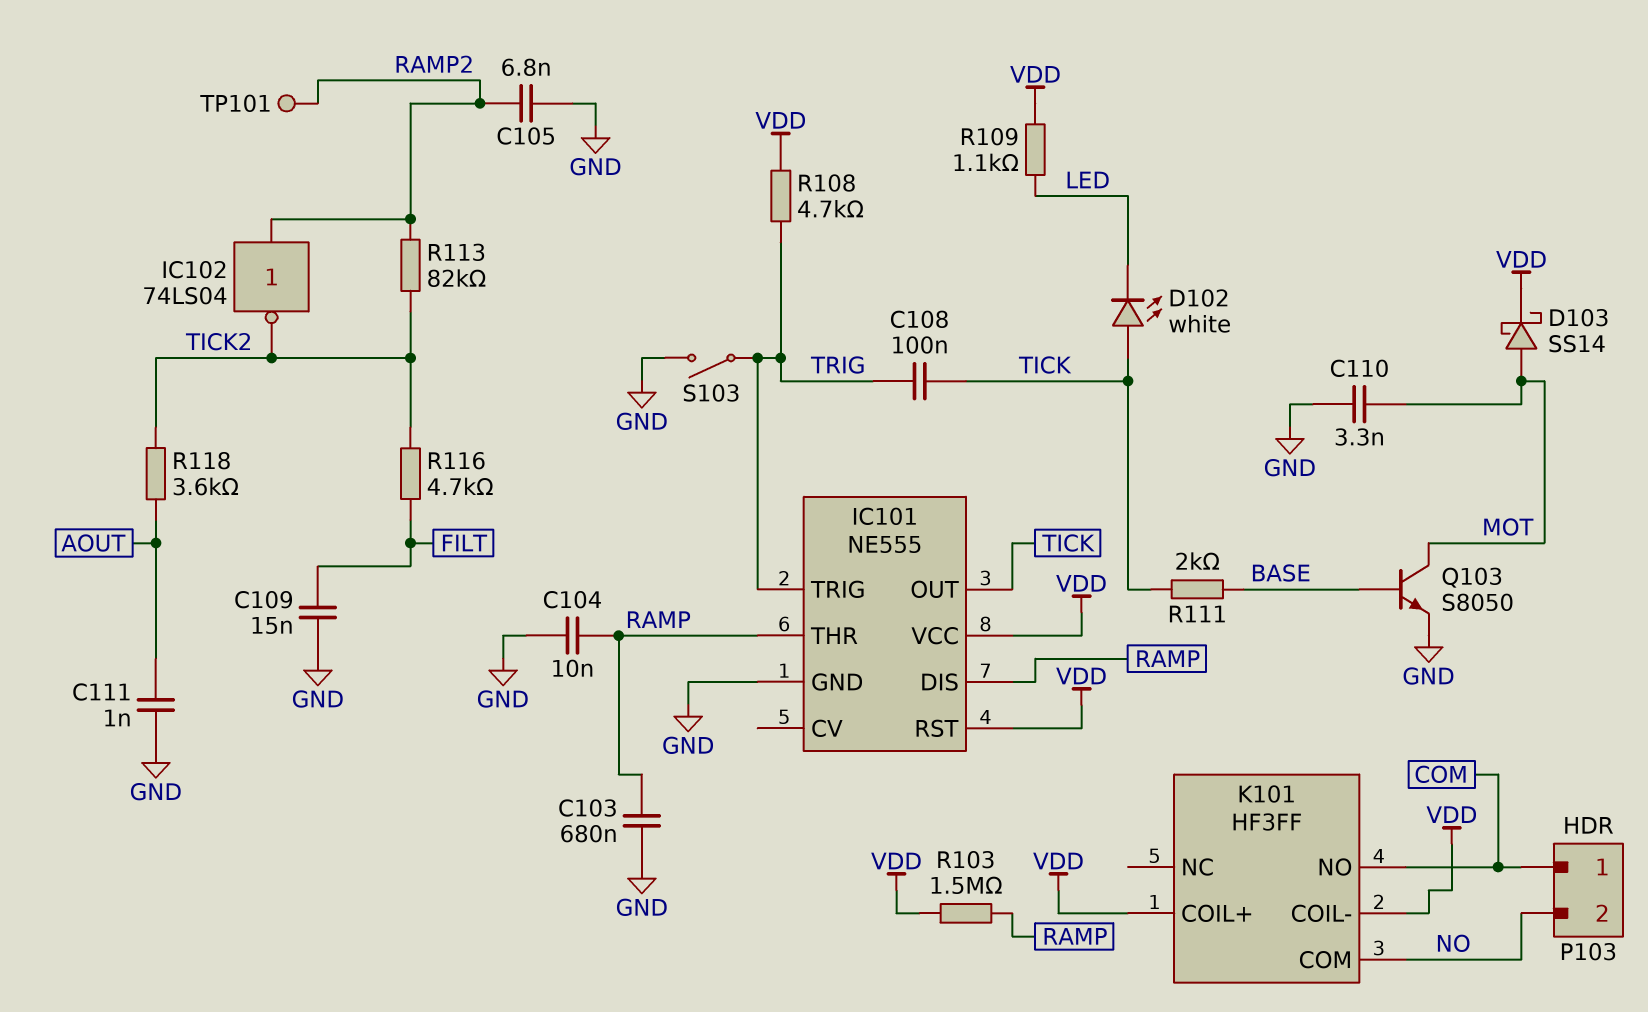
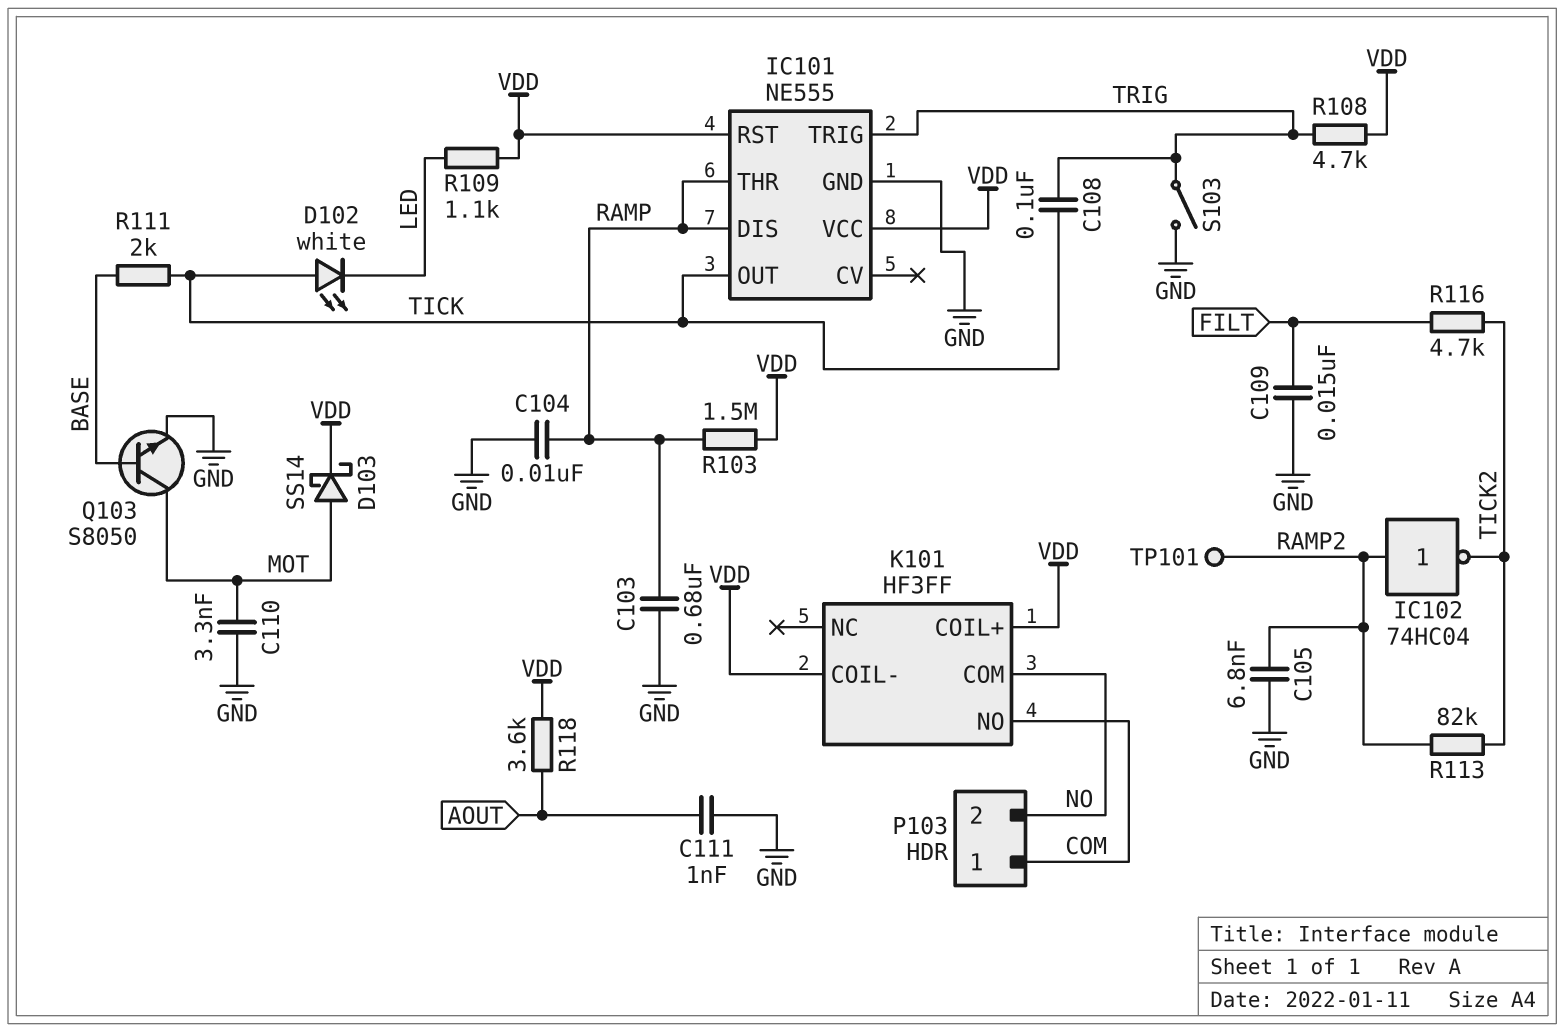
IC102: NOT 74LS04 (in RAMP2, out TICK2) -> NOT 74HC04 (in RAMP2, out TICK2)
R118: 3.6k (AOUT, TICK2) -> 3.6k (AOUT, VDD)

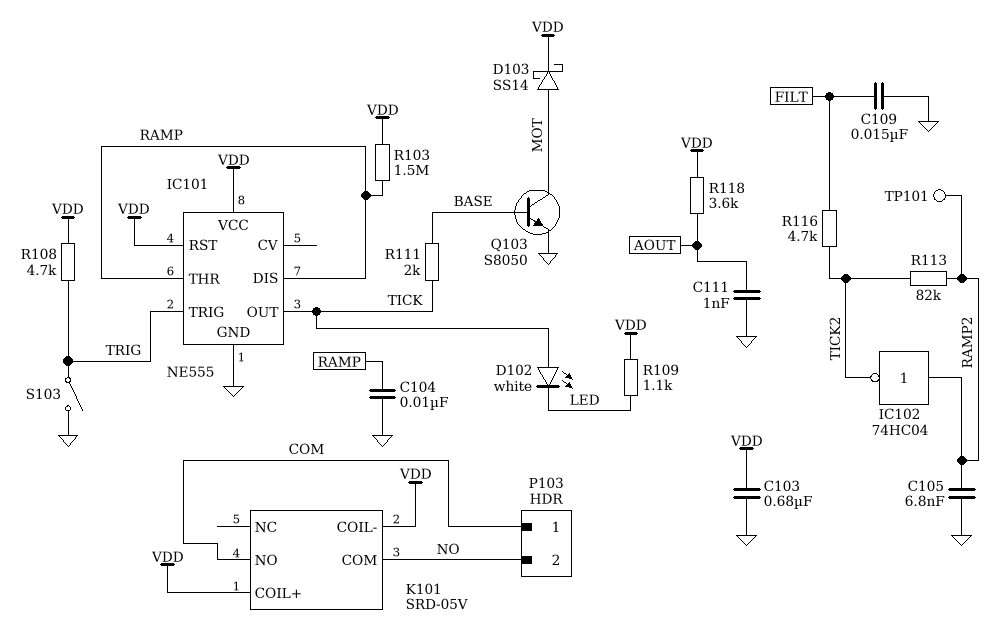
C103: 680nF (GND, RAMP) -> 680nF (GND, VDD)
C108: 100nF (TICK, TRIG) -> none
C110: 3.3nF (GND, MOT) -> none
K101: HF3FF -> SRD-05V

